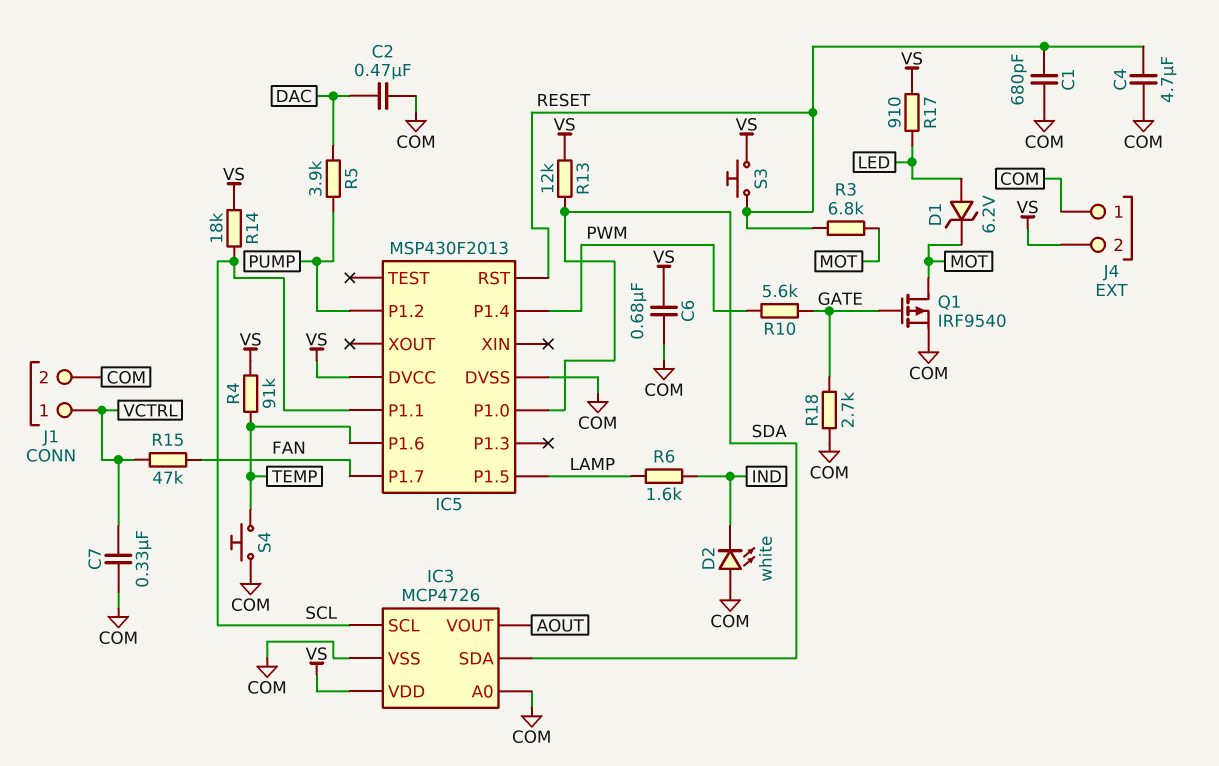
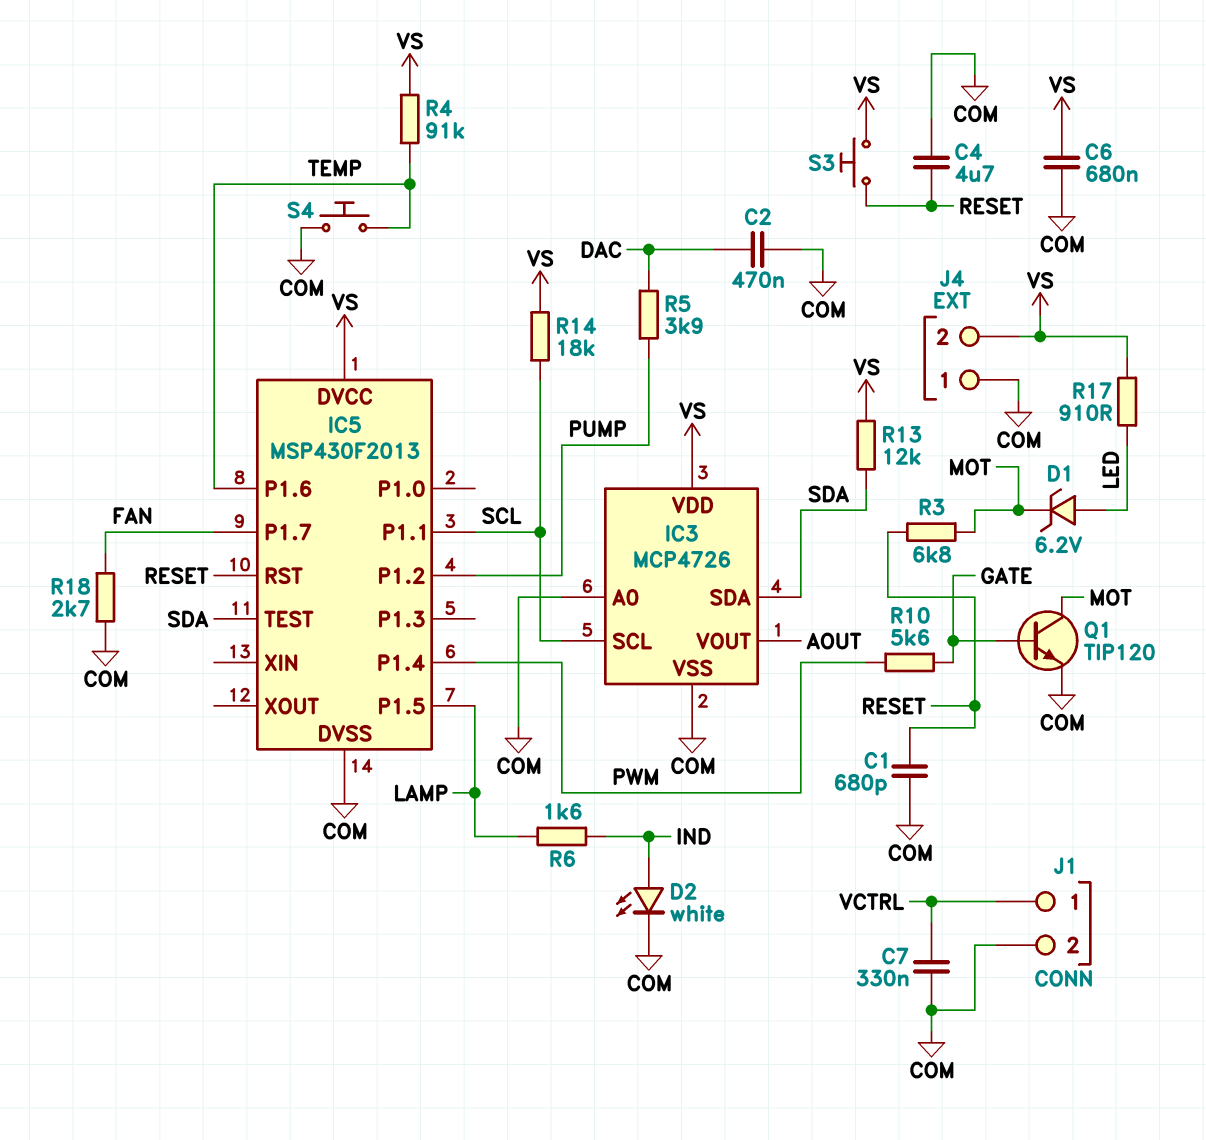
D2: LED white (A COM, K IND) -> LED white (A IND, K COM)
IC5 pin P1.0: SDA -> none
IC5 pin TEST: none -> SDA
Q1: PMOS IRF9540 (G GATE, D MOT, S COM) -> NPN TIP120 (B GATE, C MOT, E COM)
R15: 47k (FAN, VCTRL) -> none
R18: 2.7k (COM, GATE) -> 2.7k (COM, FAN)

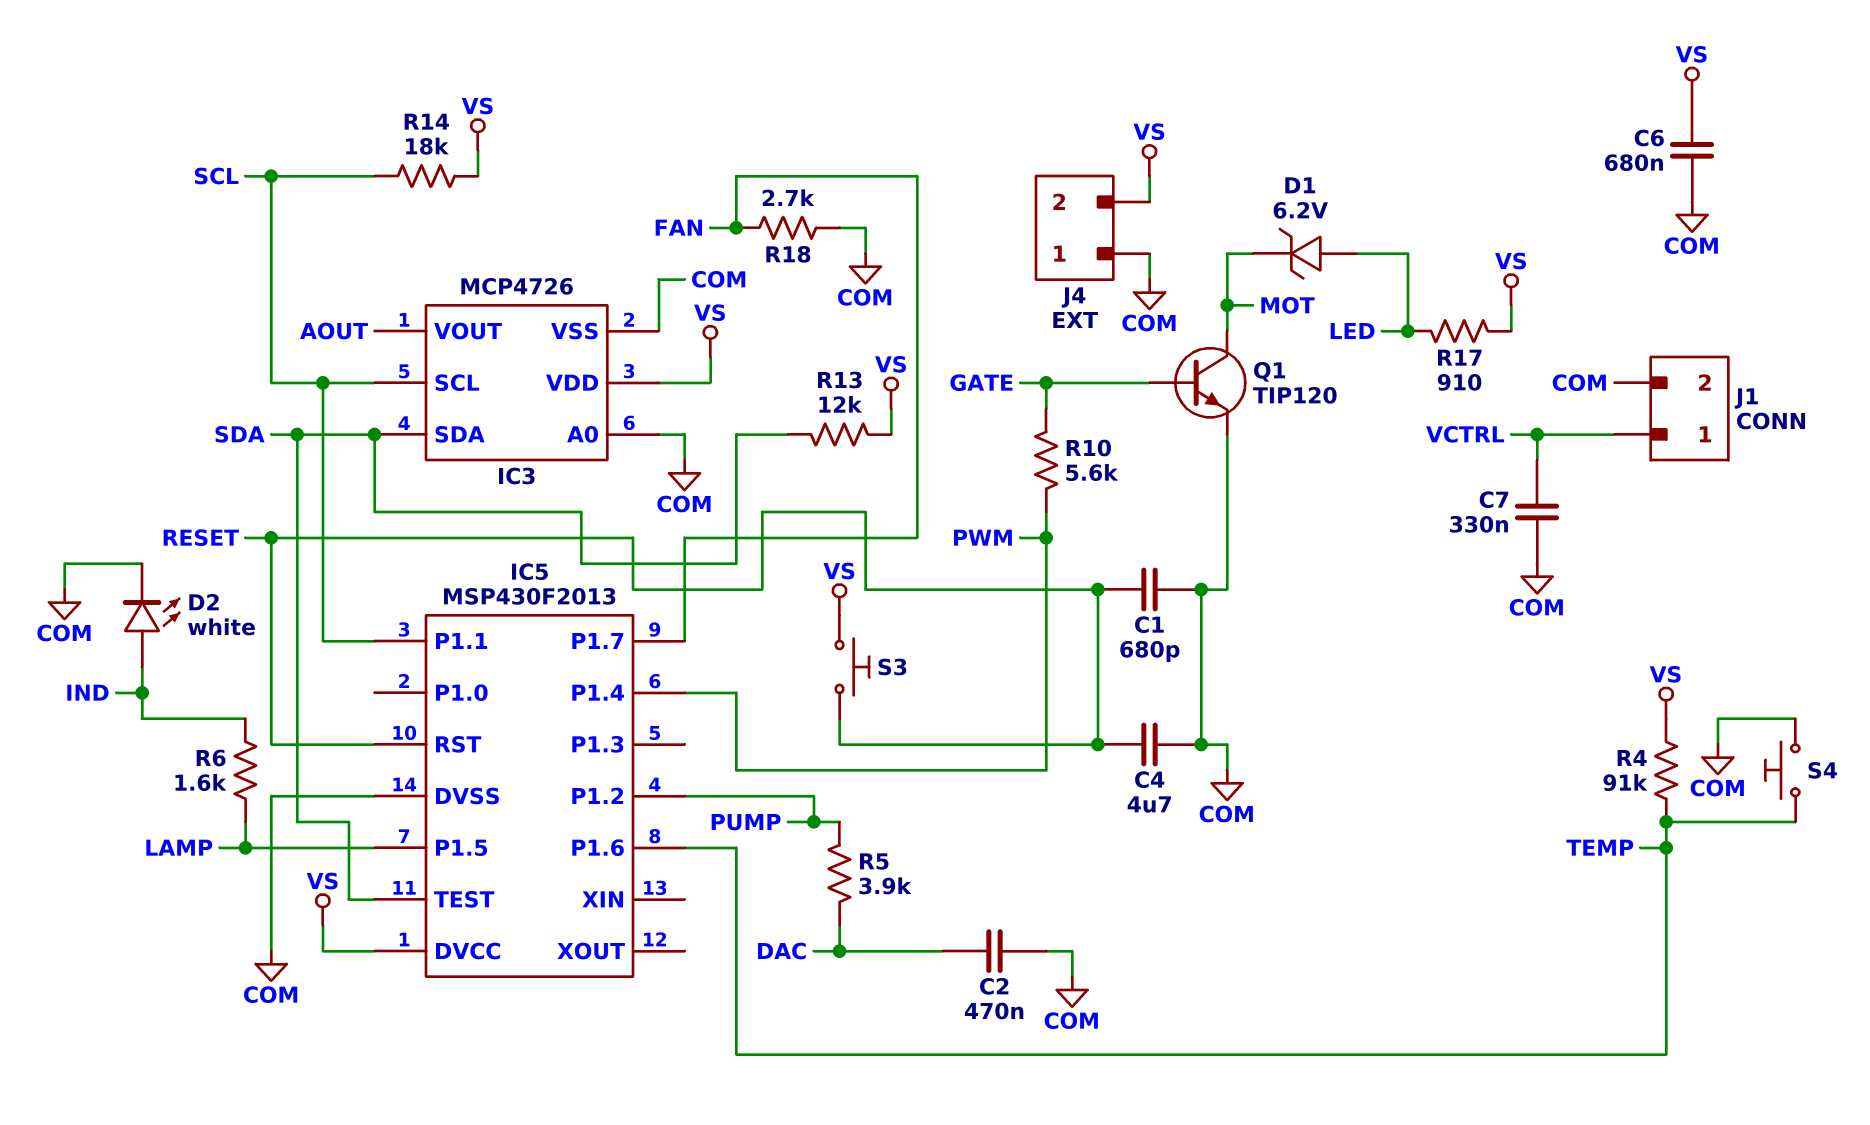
R3: 6.8k (MOT, RESET) -> none

